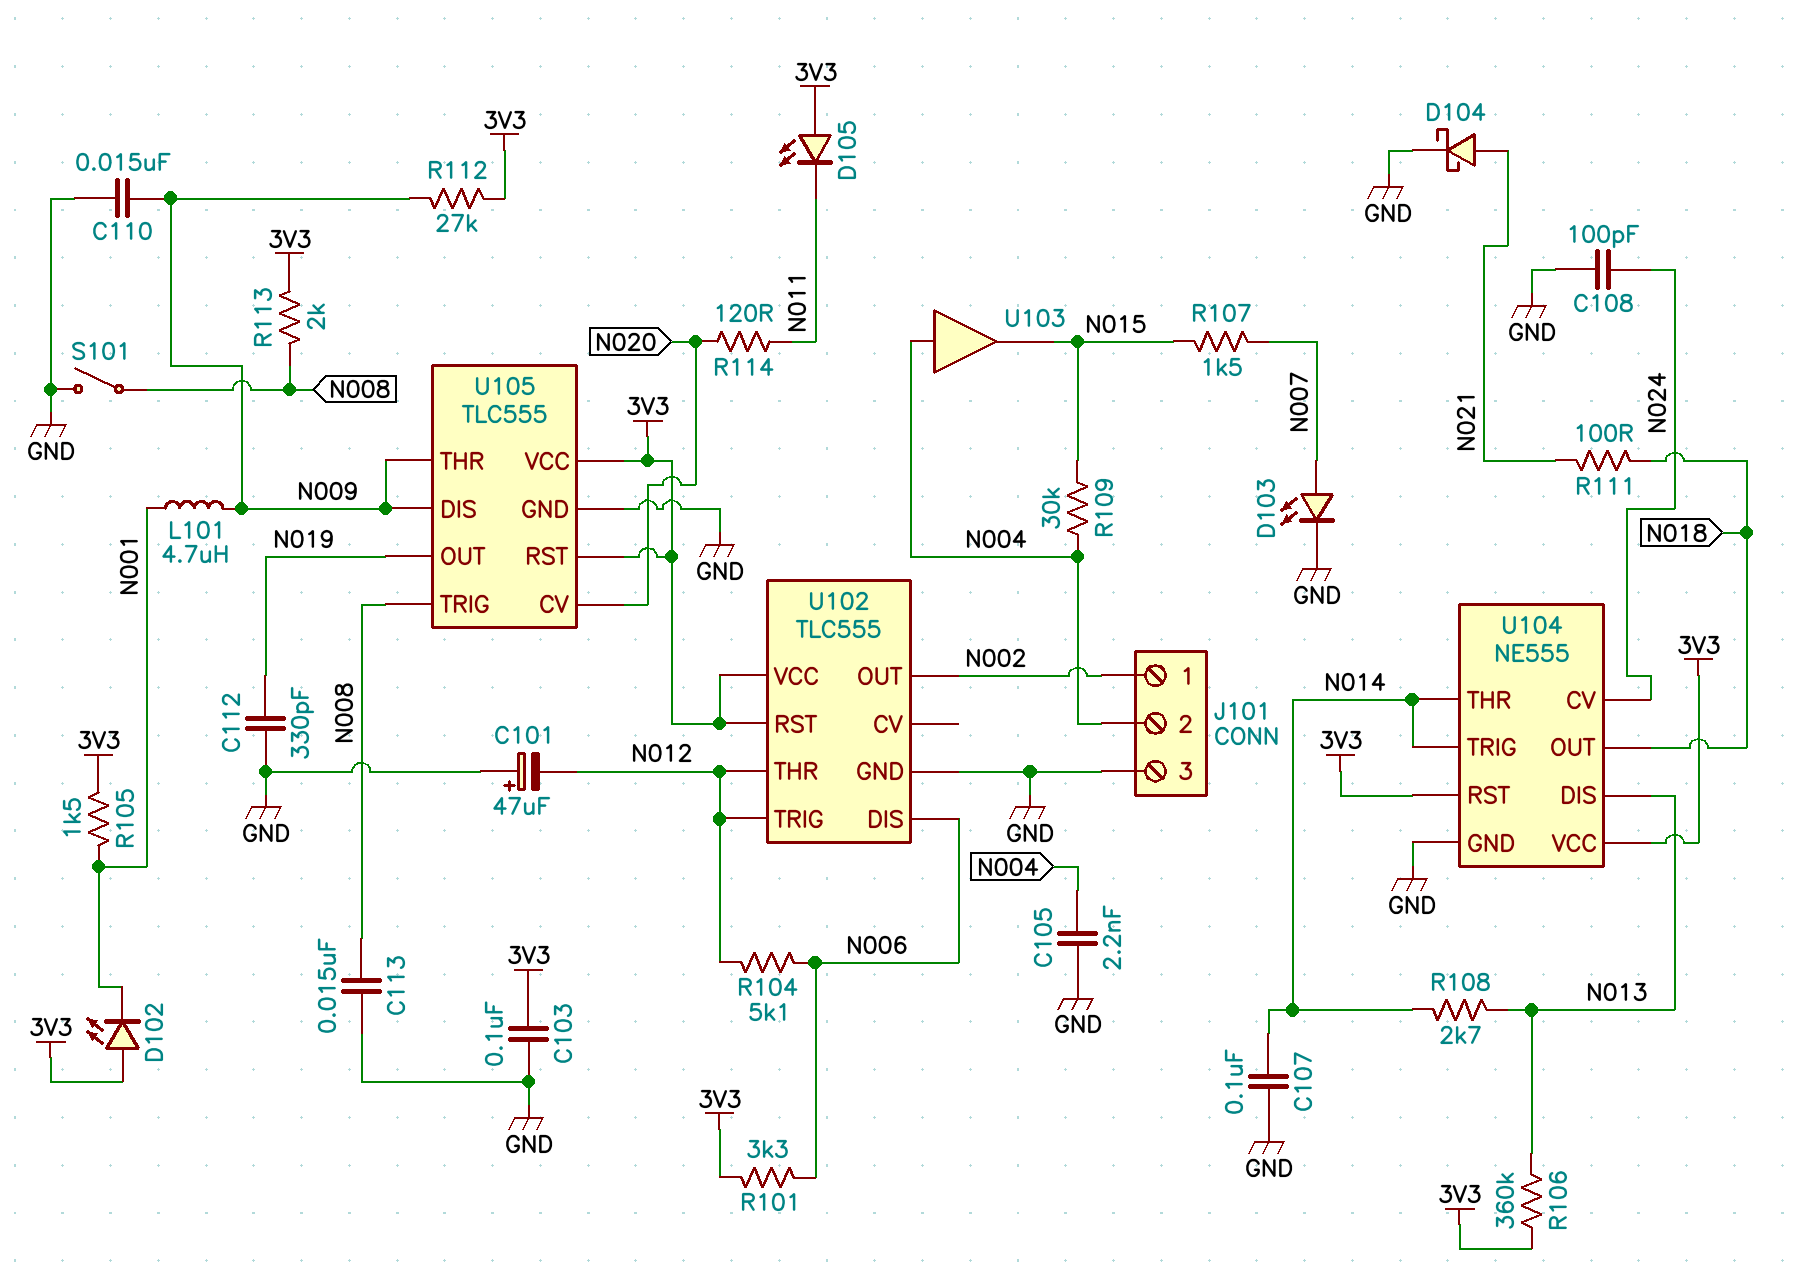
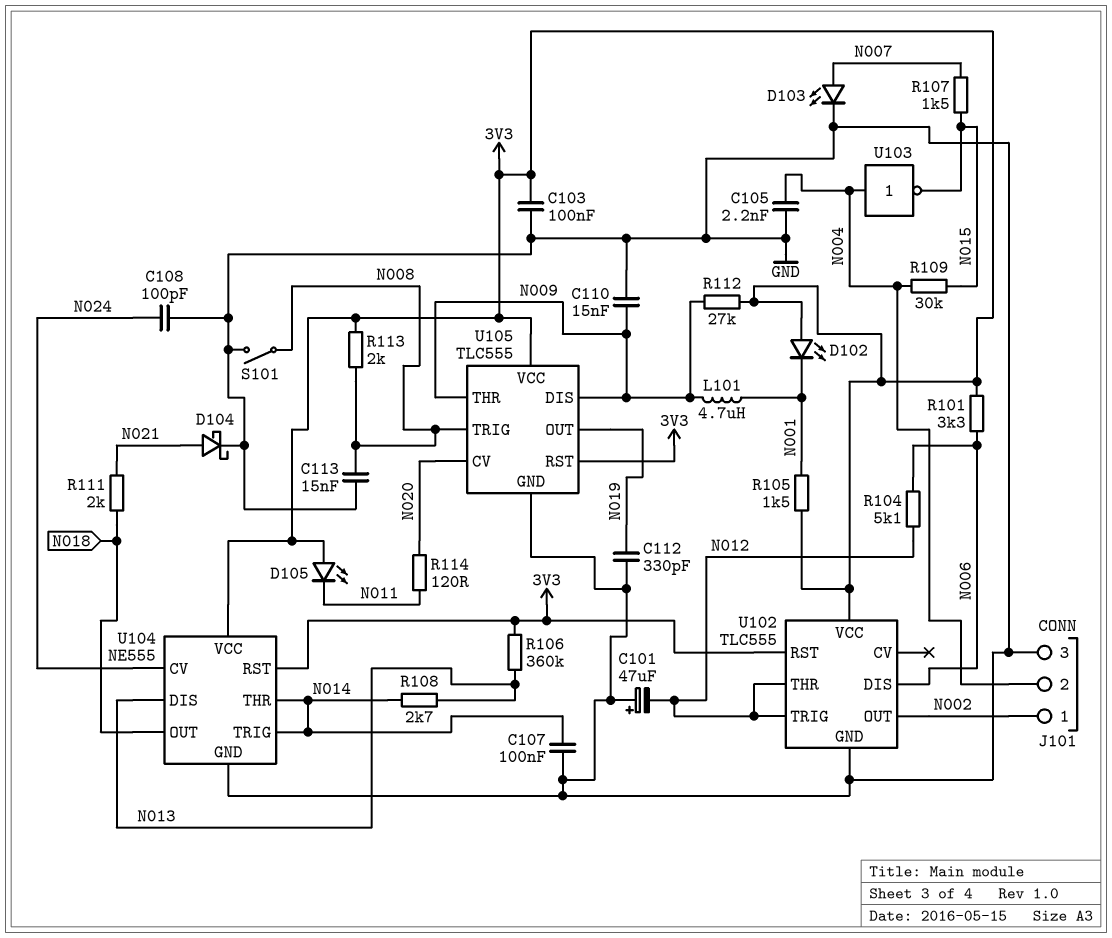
R111: 100 (N018, N021) -> 2k (N018, N021)
U103: buffer (in N004, out N015) -> NOT (in N004, out N015)

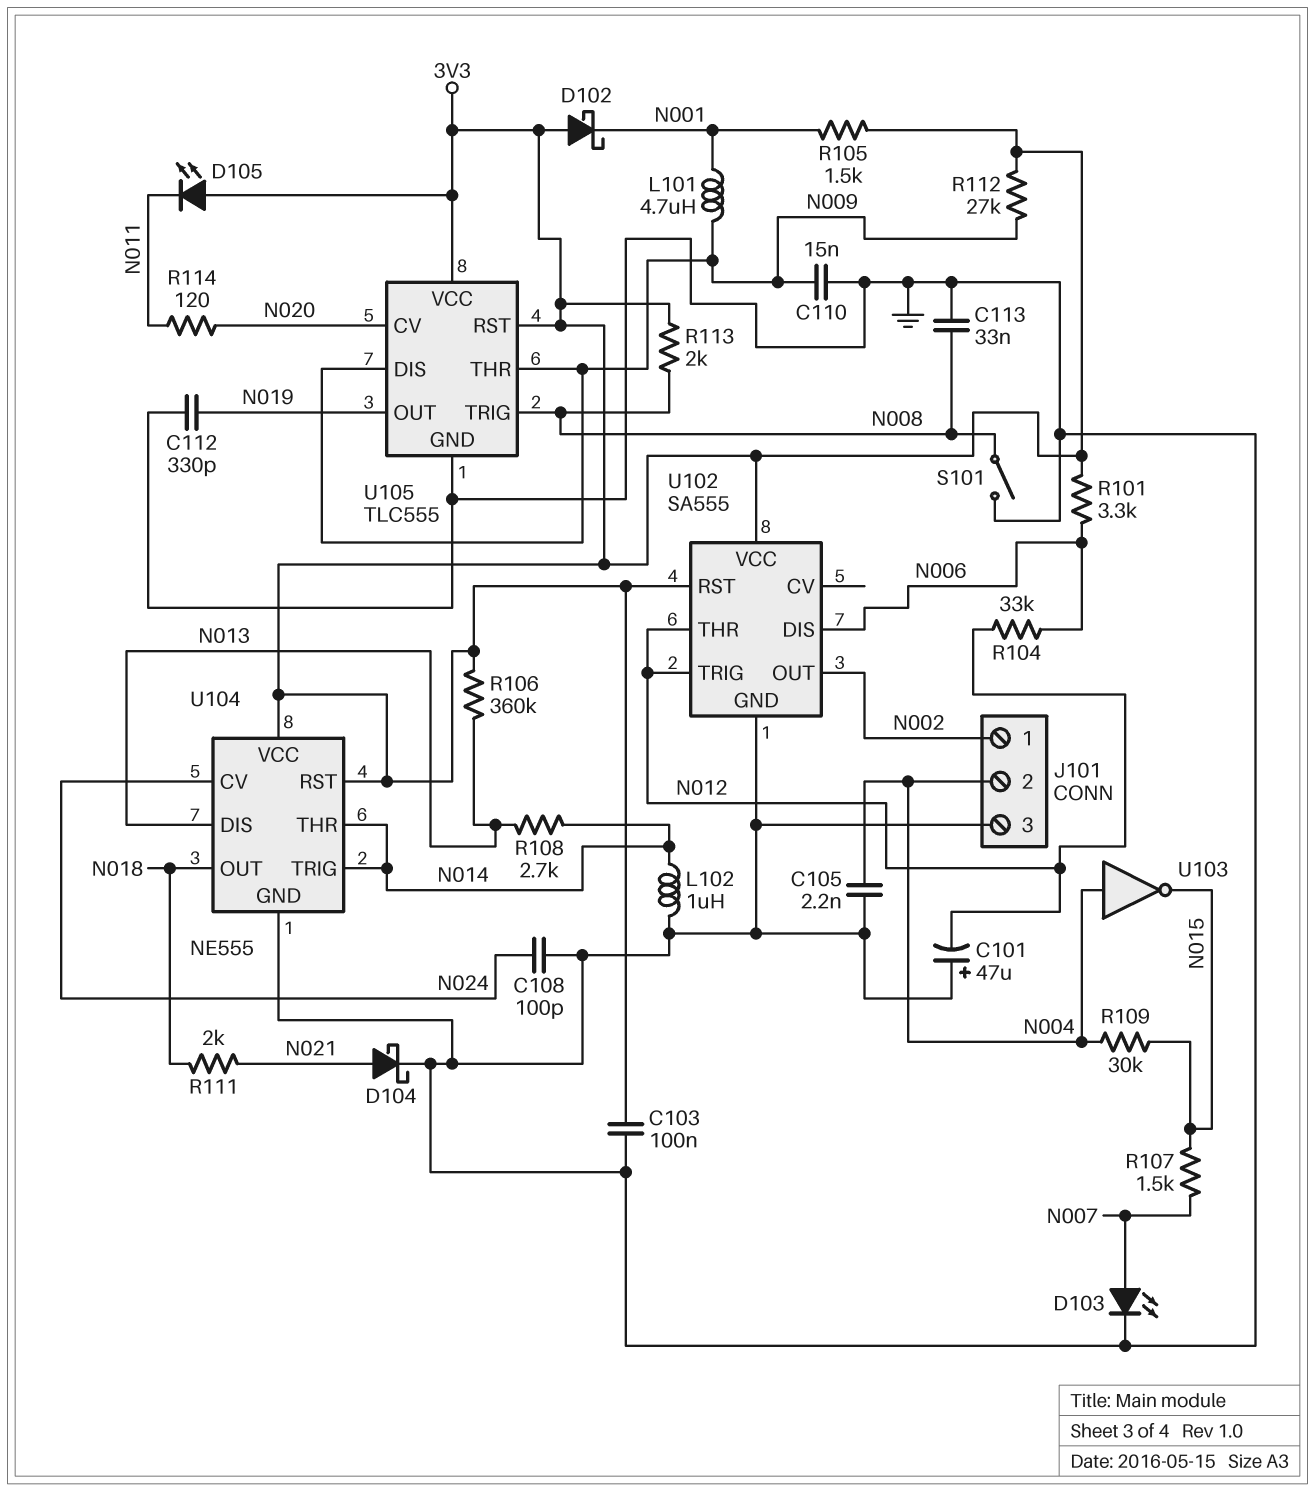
C107: 100nF (GND, N014) -> none
C113: 15nF (GND, N008) -> 33nF (GND, N008)
D102: LED (A 3V3, K N001) -> schottky (A 3V3, K N001)
L102: none -> 1uH (GND, N014)
R104: 5.1k (N006, N012) -> 33k (N006, N012)
U102: TLC555 -> SA555

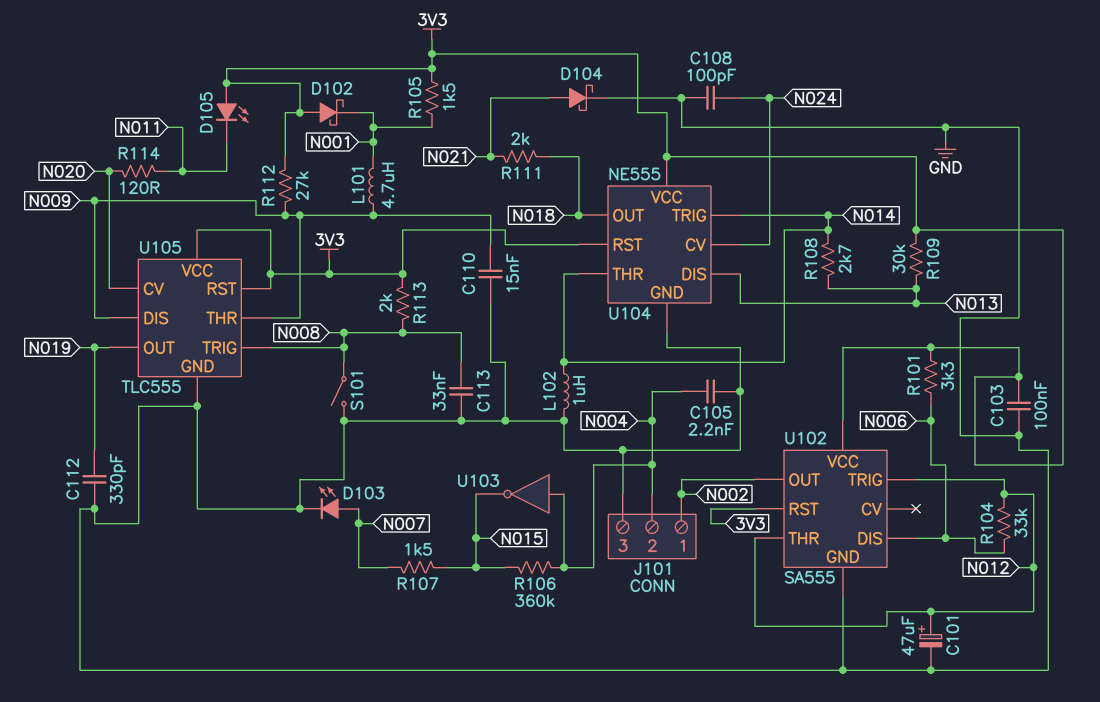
C101: 47uF (plus GND, minus N012) -> 47uF (plus N012, minus GND)
R106: 360k (3V3, N013) -> 360k (N004, N015)
R109: 30k (N004, N015) -> 30k (3V3, N013)

